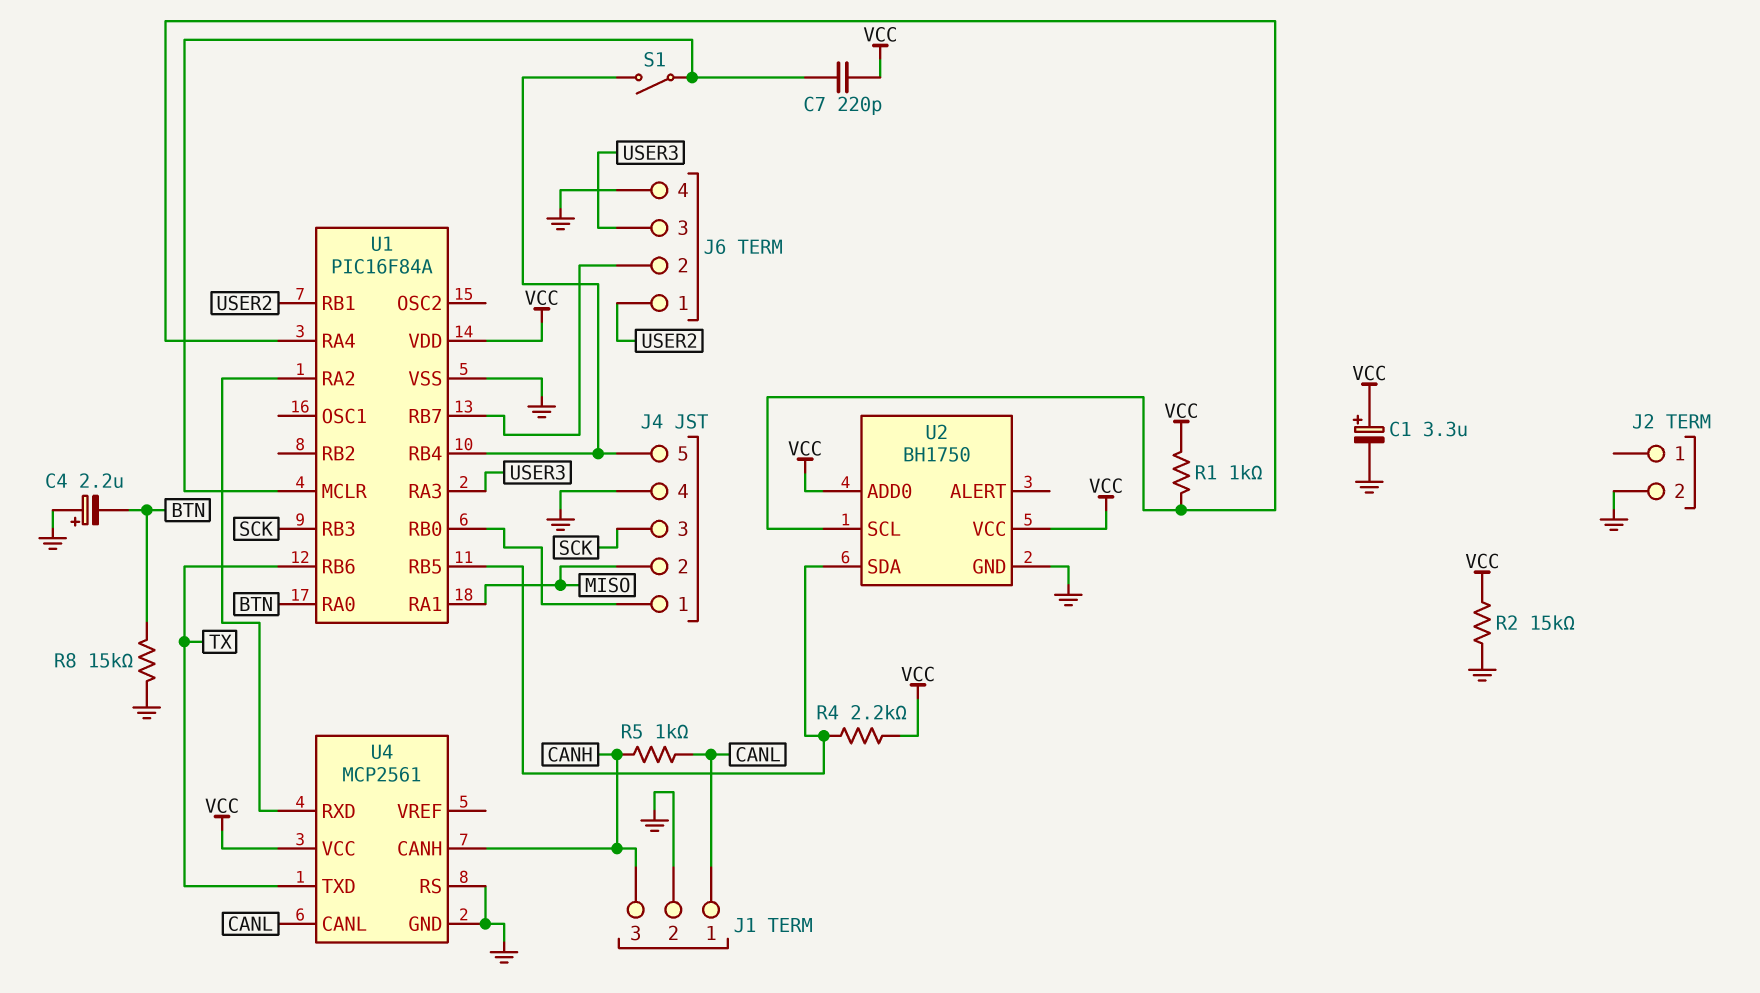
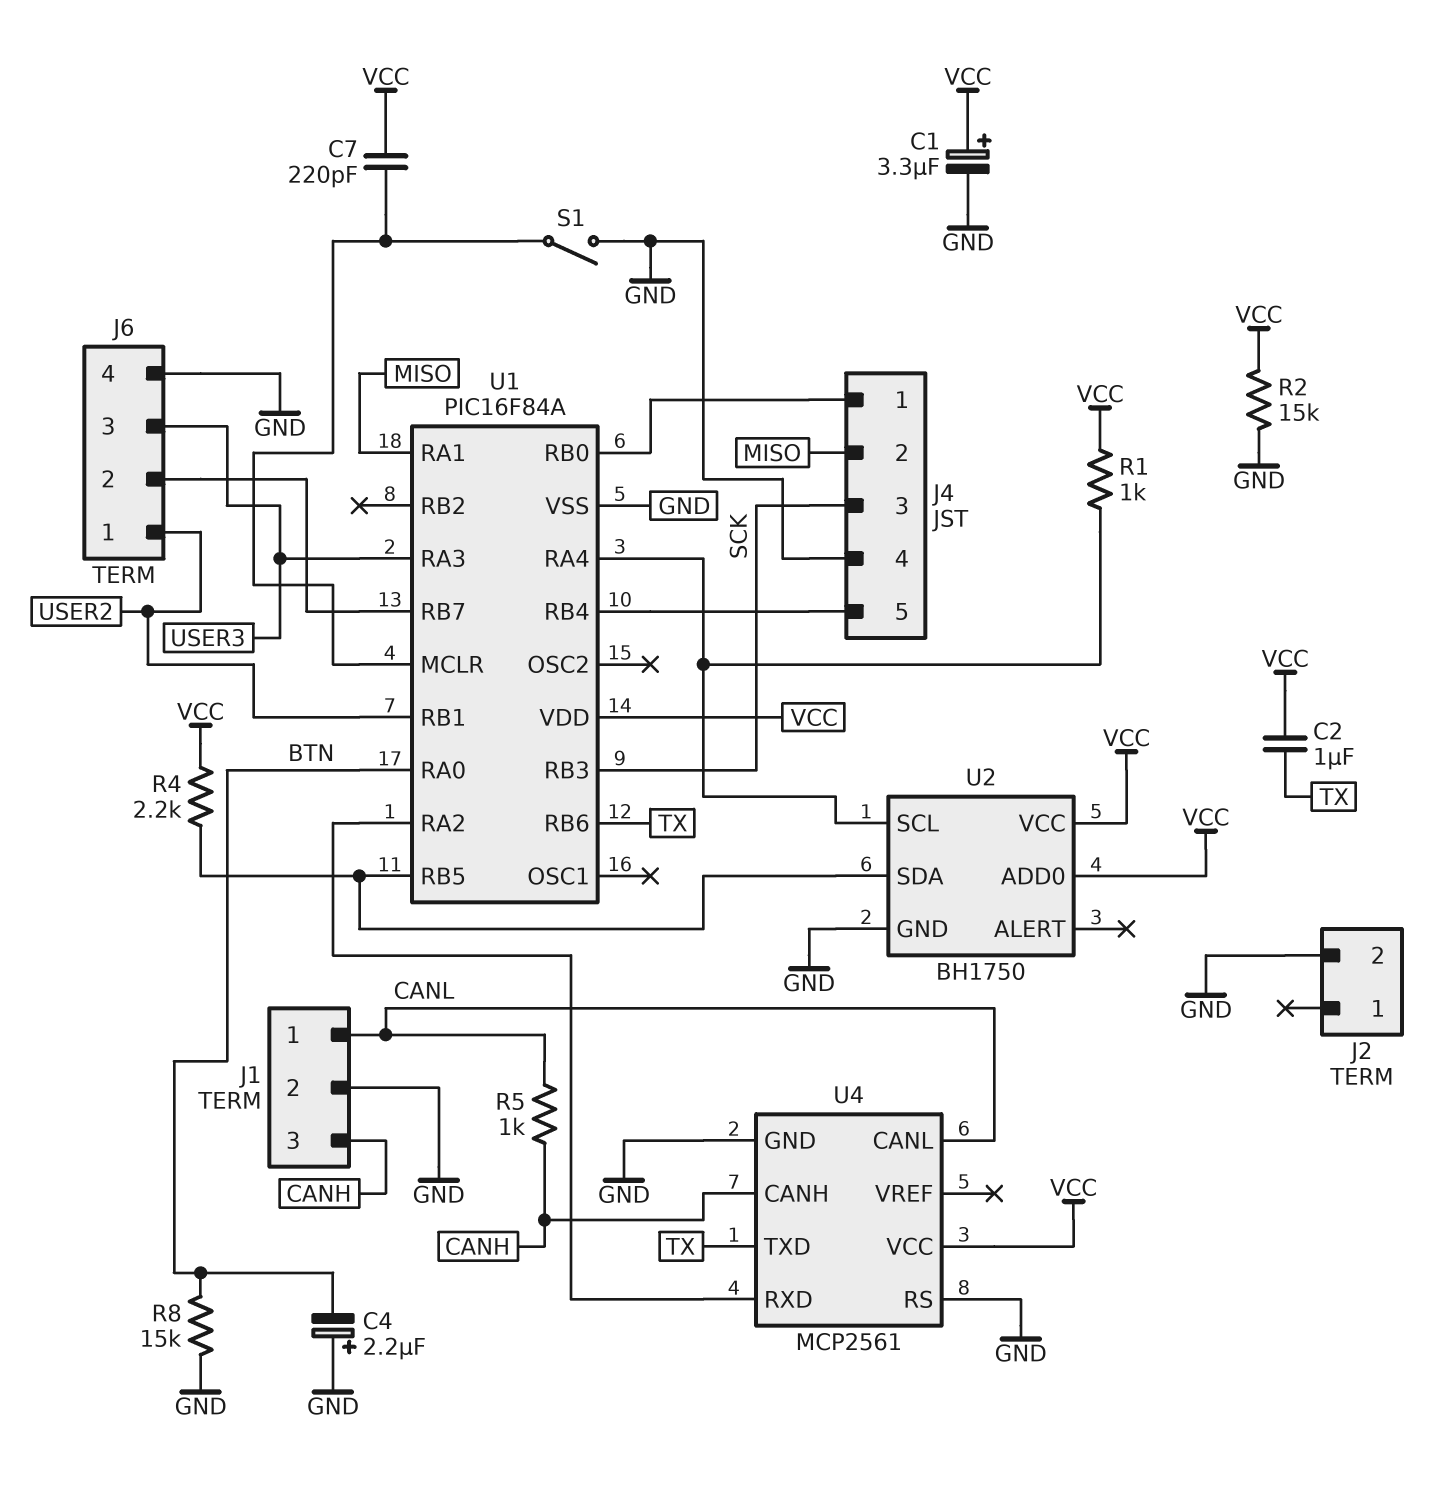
C2: none -> 1uF (TX, VCC)
S1: switch (J4/5, U1/MCLR) -> switch (GND, U1/MCLR)

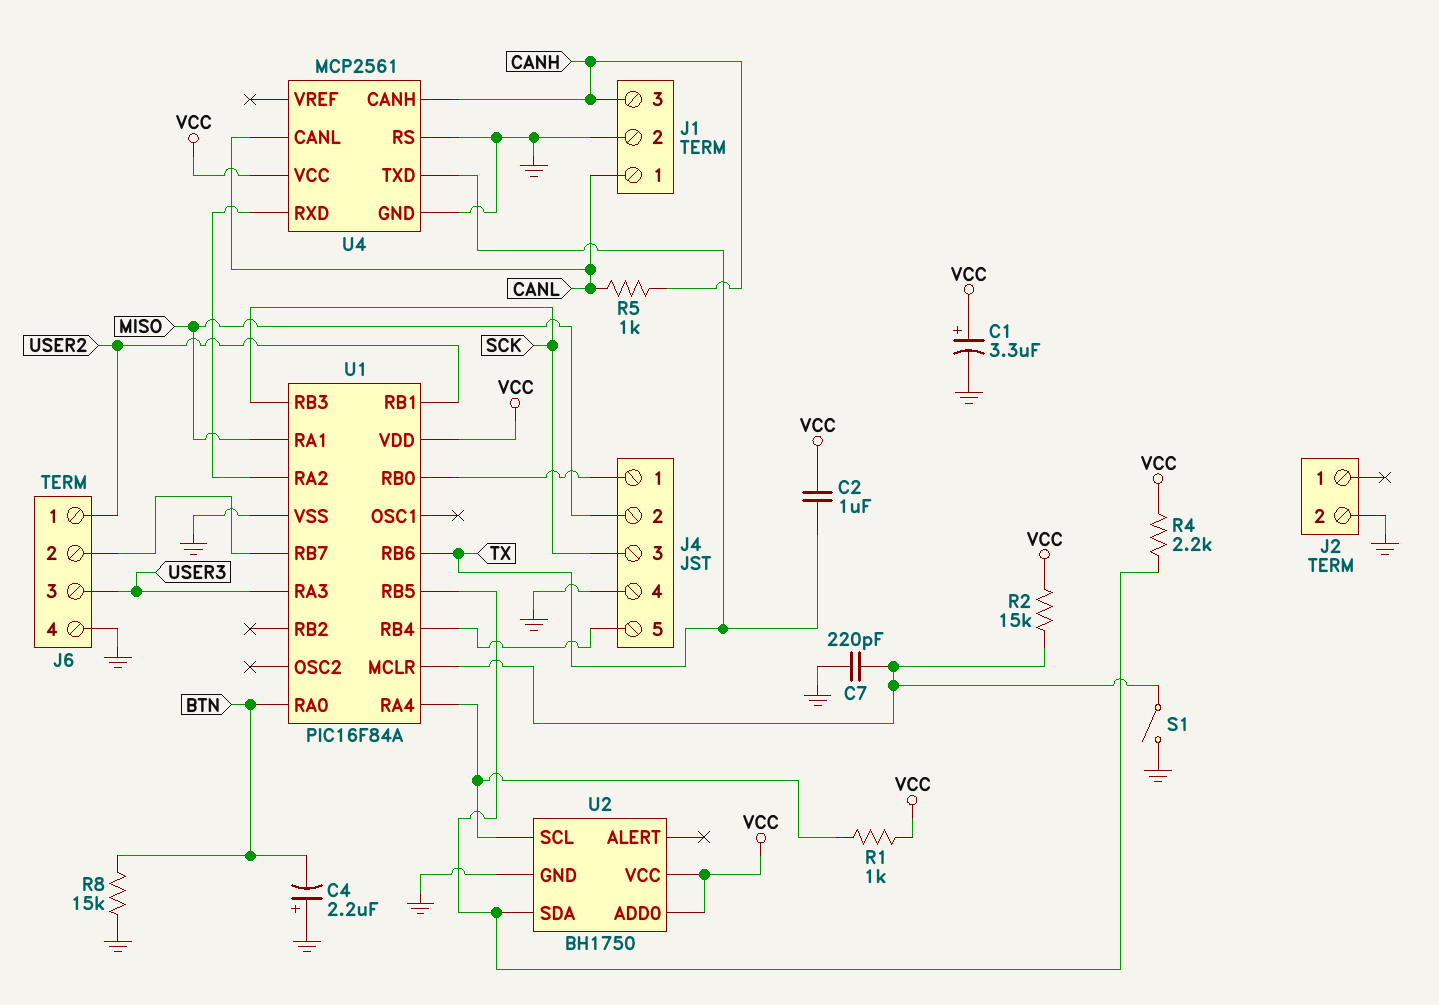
C7: 220pF (U1/MCLR, VCC) -> 220pF (GND, U1/MCLR)
R2: 15k (GND, VCC) -> 15k (U1/MCLR, VCC)

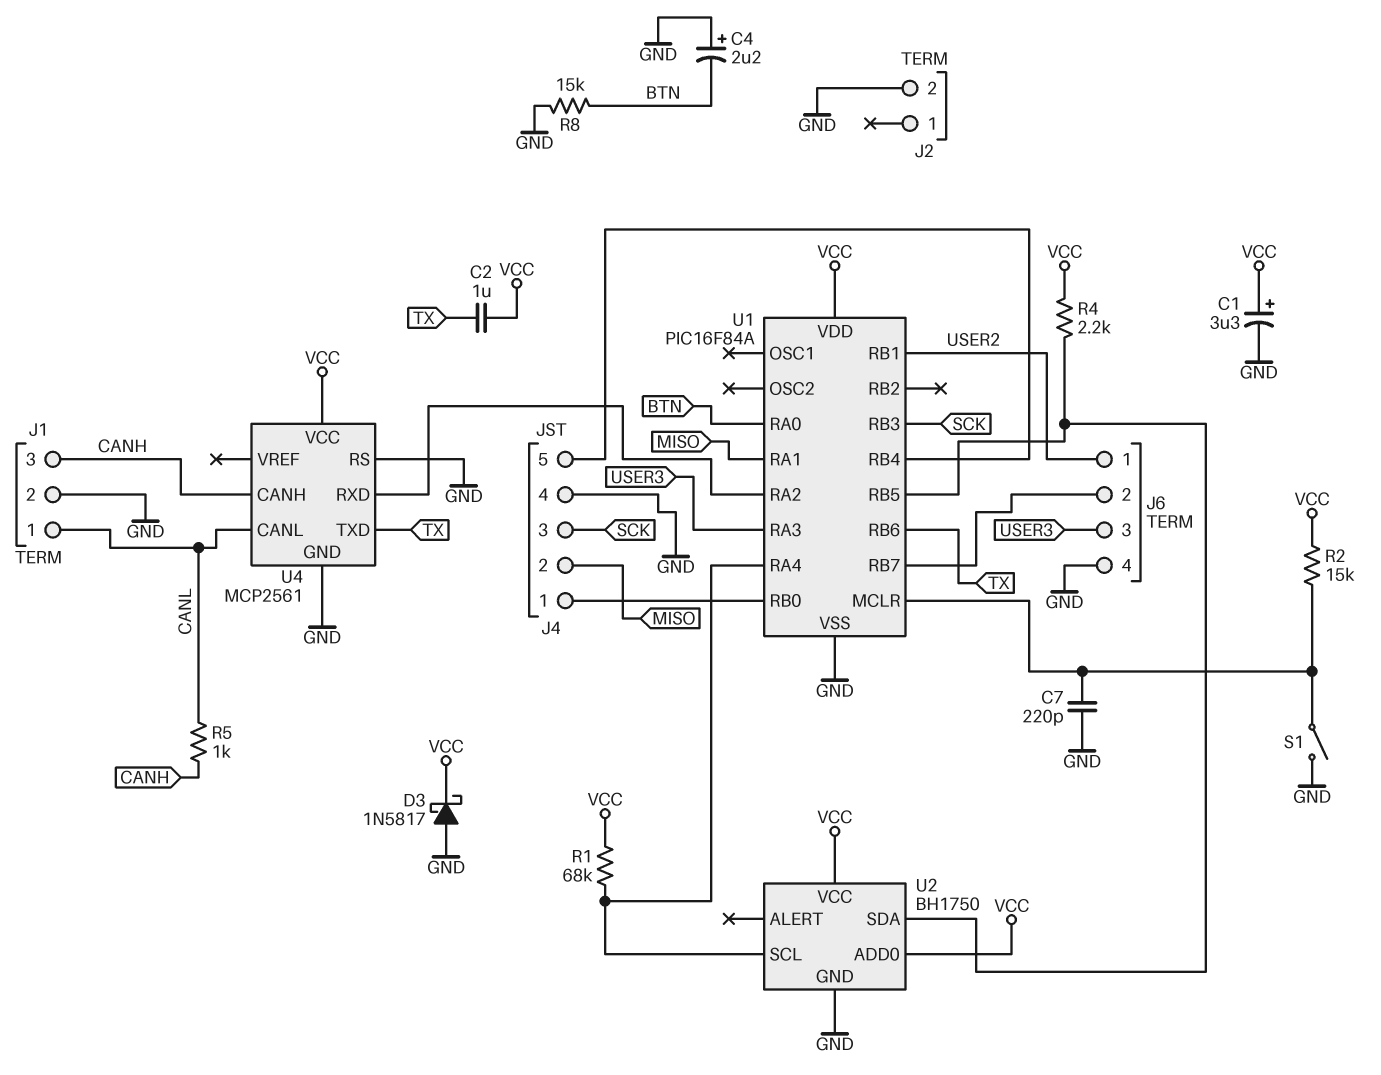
D3: none -> schottky 1N5817 (A GND, K VCC)
R1: 1k (U1/RA4, VCC) -> 68k (U1/RA4, VCC)

